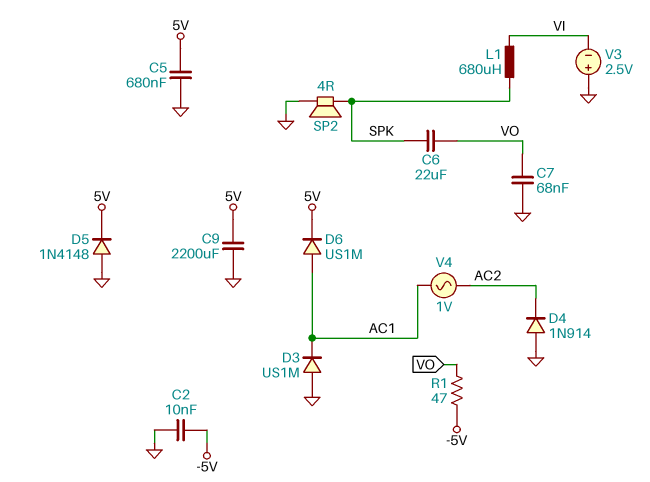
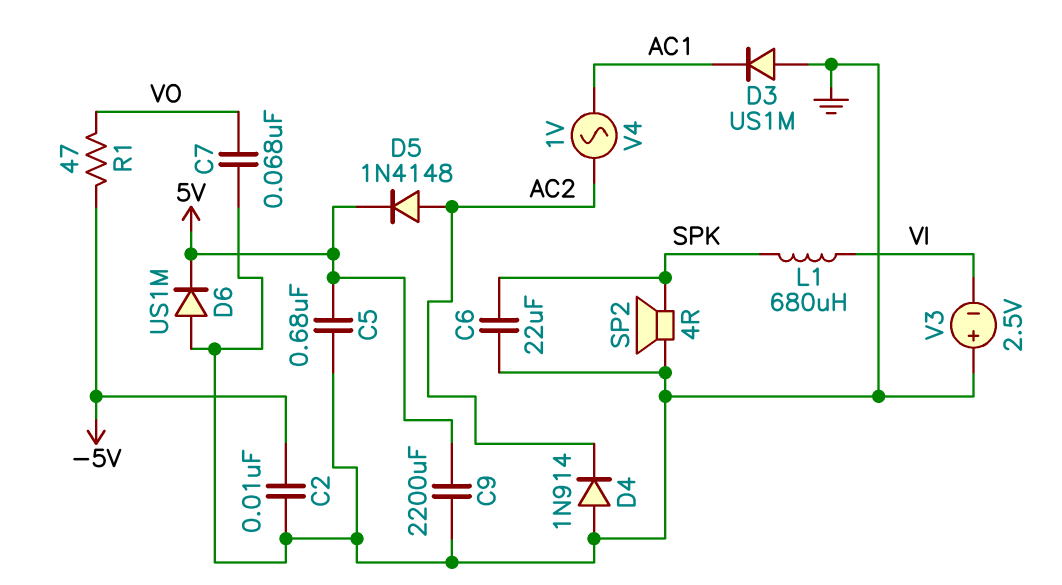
C6: 22uF (SPK, VO) -> 22uF (GND, SPK)
D5: diode 1N4148 (A GND, K 5V) -> diode 1N4148 (A AC2, K 5V)
D6: diode US1M (A AC1, K 5V) -> diode US1M (A GND, K 5V)

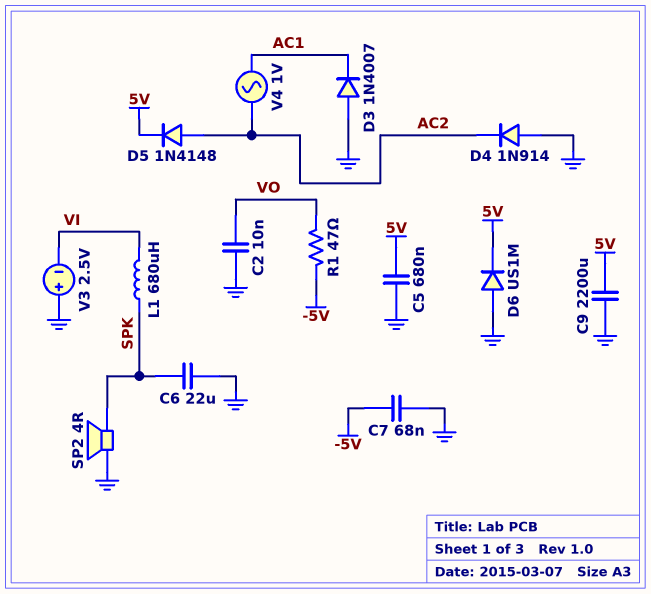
C2: 10nF (-5V, GND) -> 10nF (GND, VO)
C7: 68nF (GND, VO) -> 68nF (-5V, GND)
D3: diode US1M (A GND, K AC1) -> diode 1N4007 (A GND, K AC1)

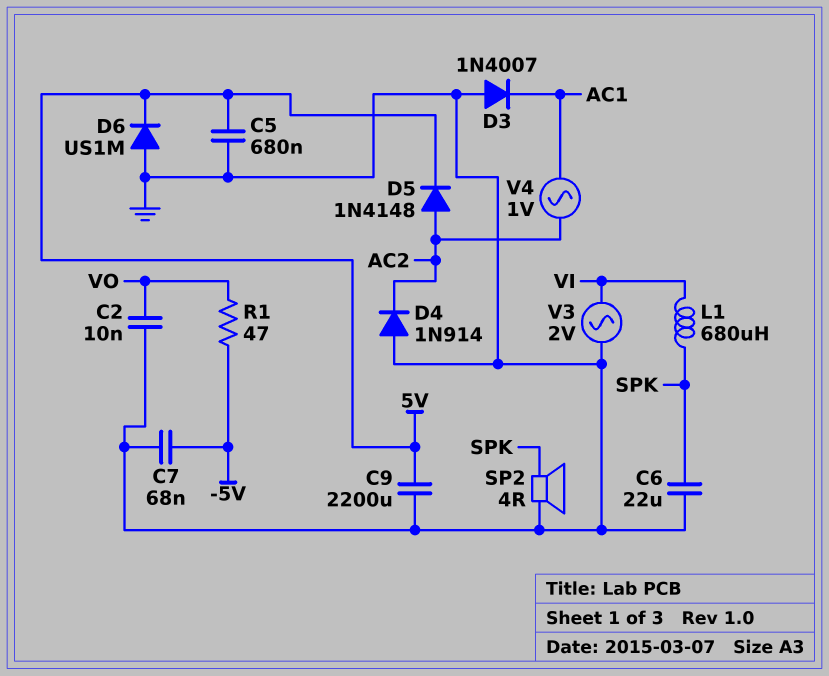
V3: 2.5V (plus GND, minus VI) -> AC 2V (GND, VI)

